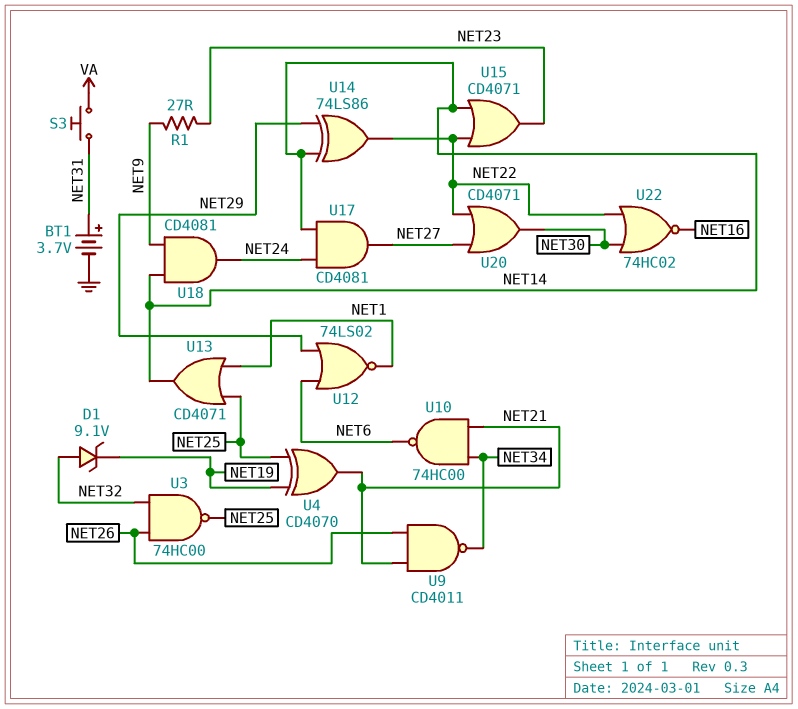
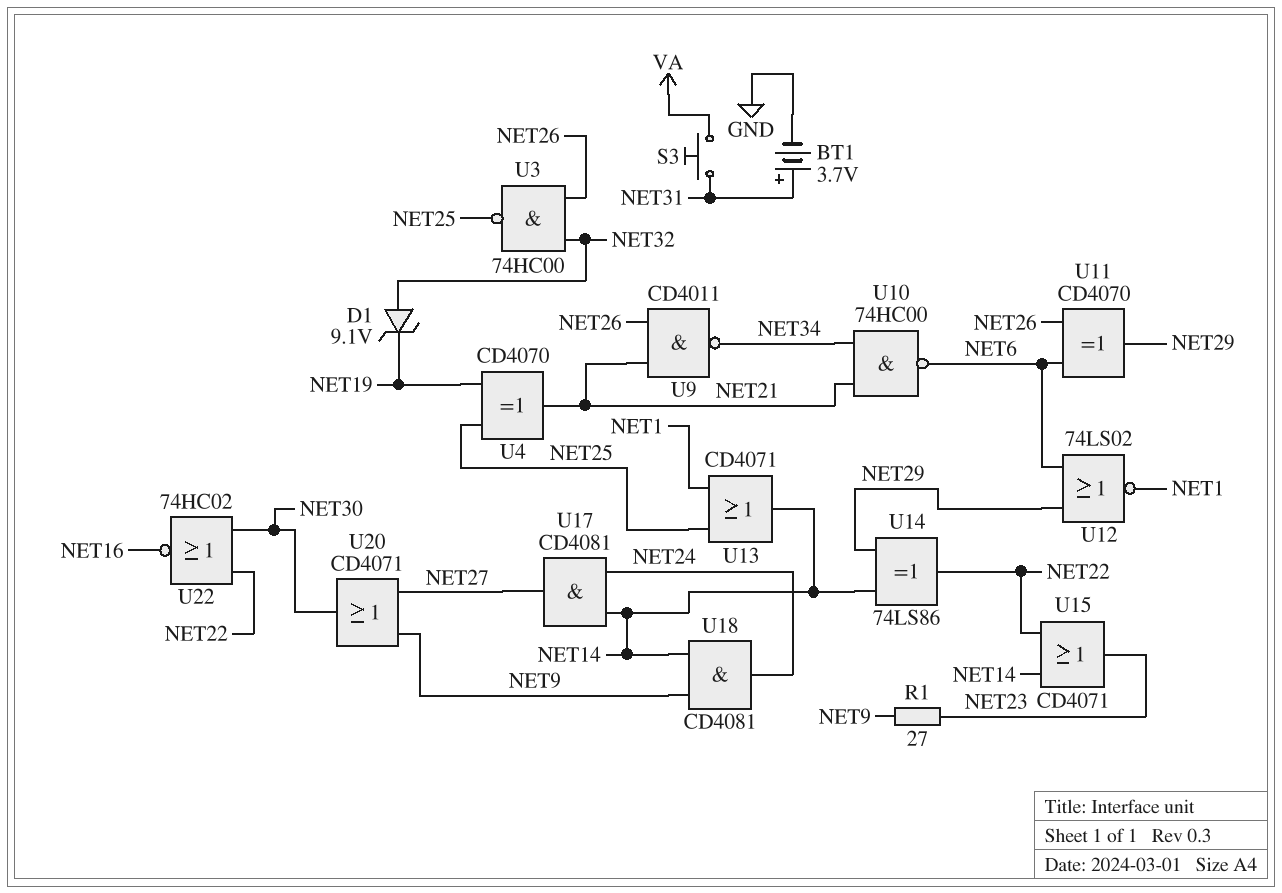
U11: none -> XOR CD4070 (in NET6, in NET26, out NET29)
U20: OR CD4071 (in NET22, in NET27, out NET30) -> OR CD4071 (in NET9, in NET27, out NET30)

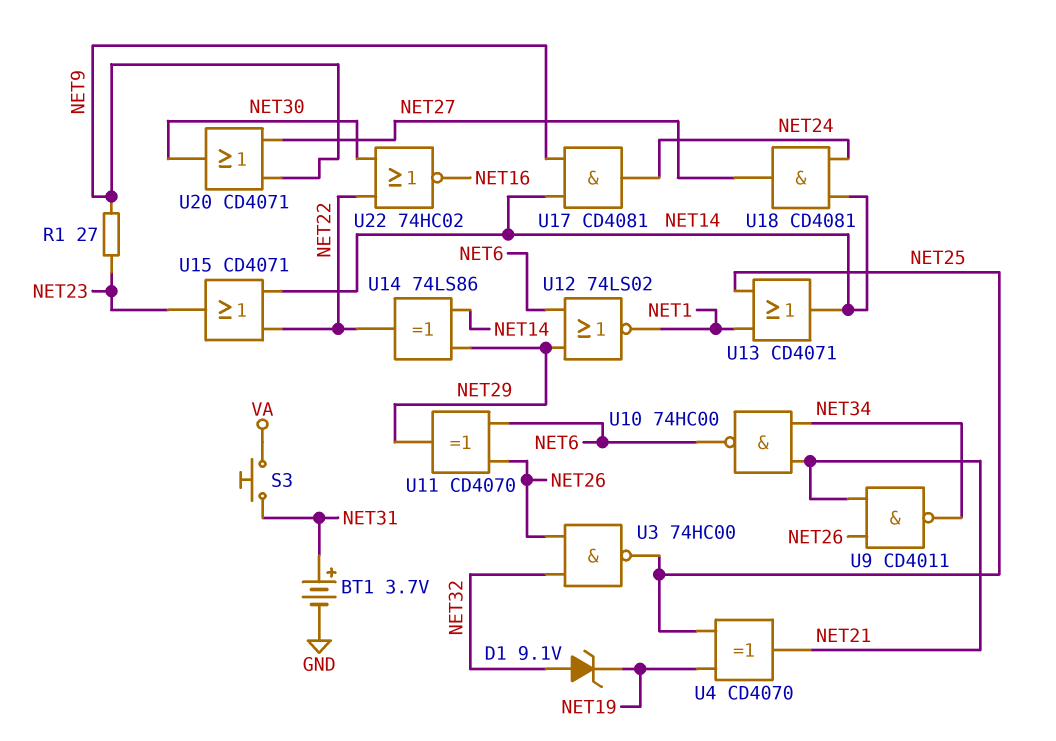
U17: AND CD4081 (in NET14, in NET24, out NET27) -> AND CD4081 (in NET9, in NET14, out NET24)
U18: AND CD4081 (in NET9, in NET14, out NET24) -> AND CD4081 (in NET14, in NET24, out NET27)

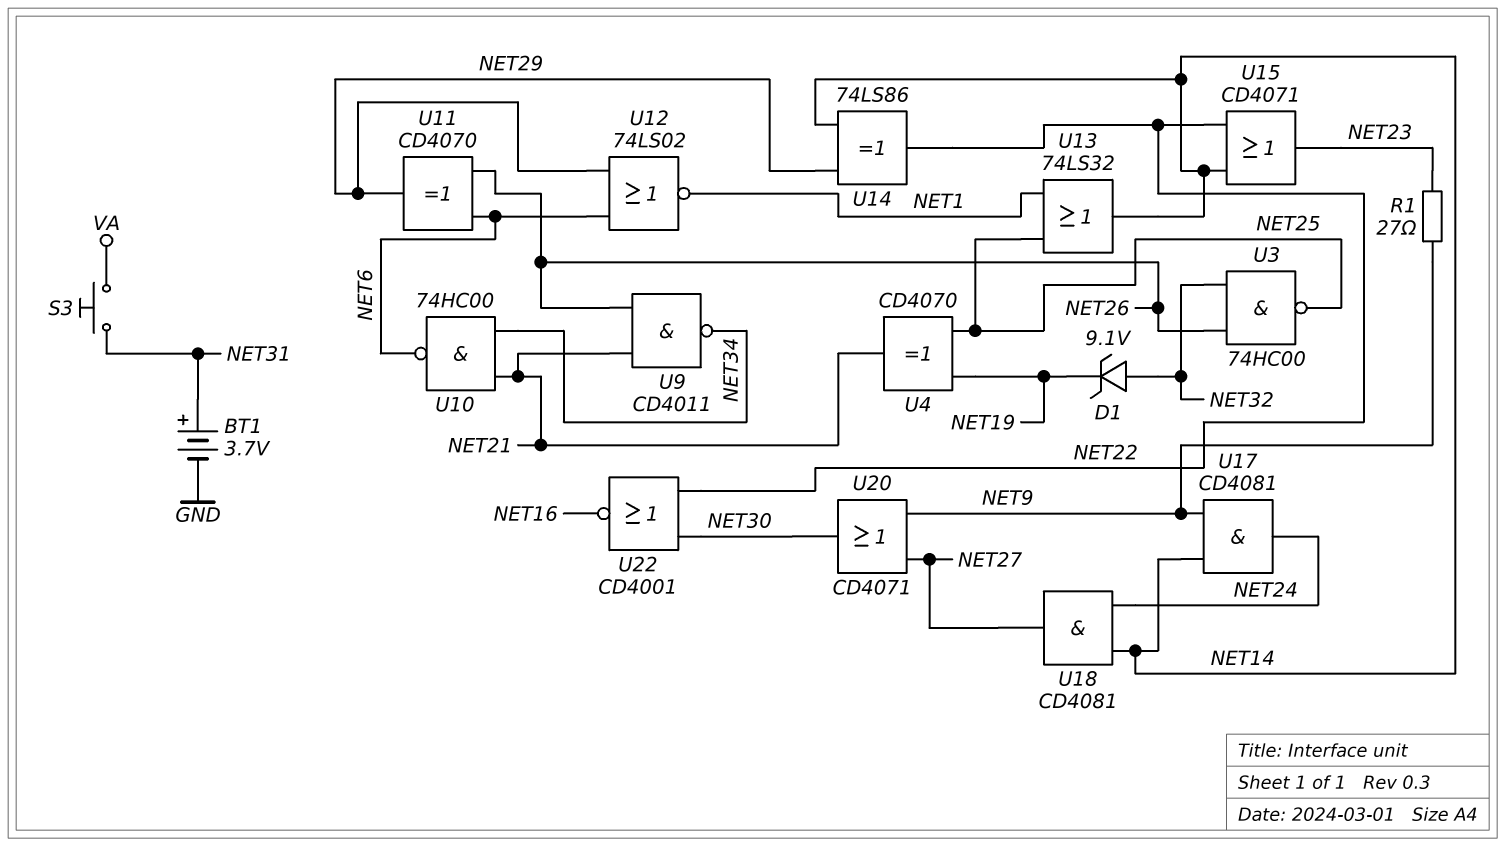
U13: OR CD4071 (in NET1, in NET25, out NET14) -> OR 74LS32 (in NET1, in NET25, out NET14)
U22: NOR 74HC02 (in NET22, in NET30, out NET16) -> NOR CD4001 (in NET22, in NET30, out NET16)

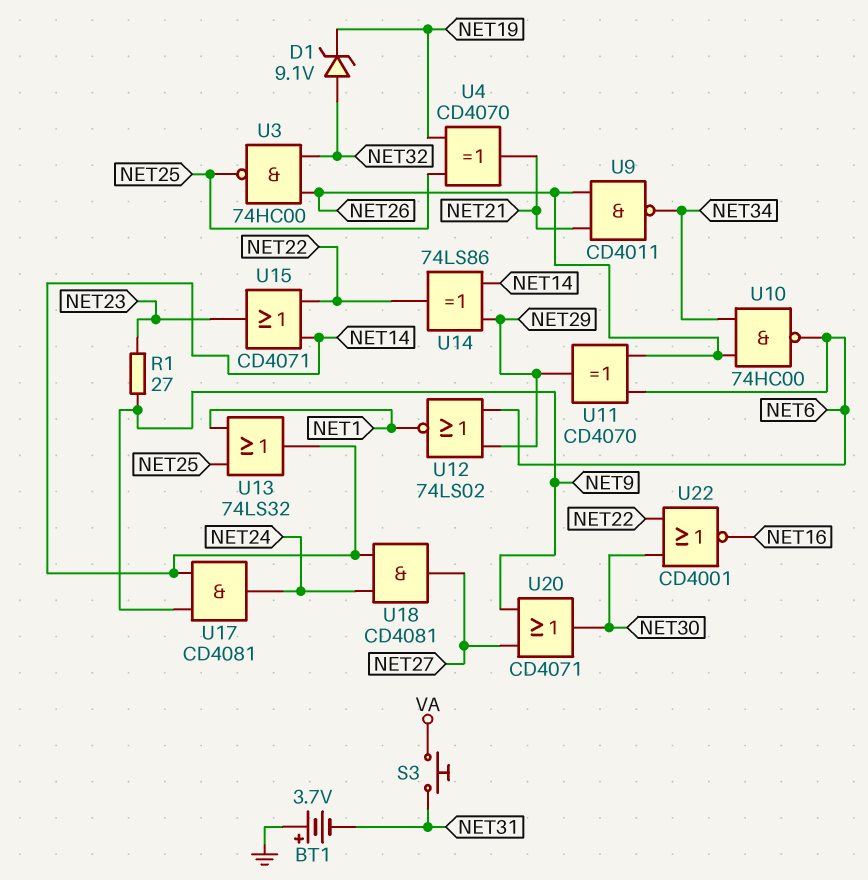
BT1: 3.7V (plus NET31, minus GND) -> 3.7V (plus GND, minus NET31)
U10: NAND 74HC00 (in NET21, in NET34, out NET6) -> NAND 74HC00 (in NET26, in NET34, out NET6)

